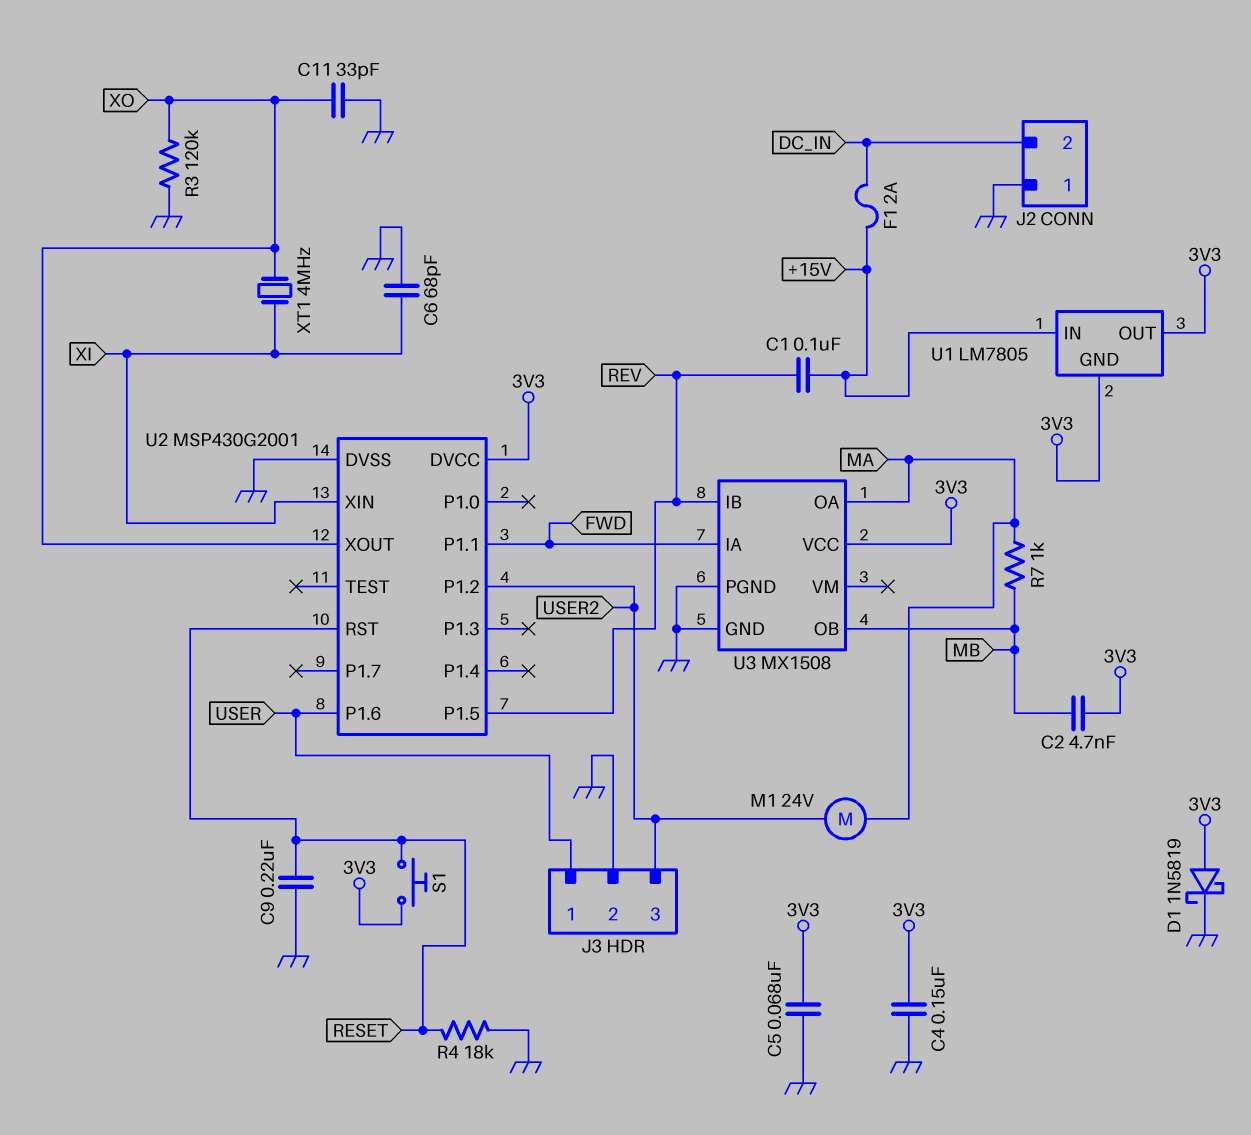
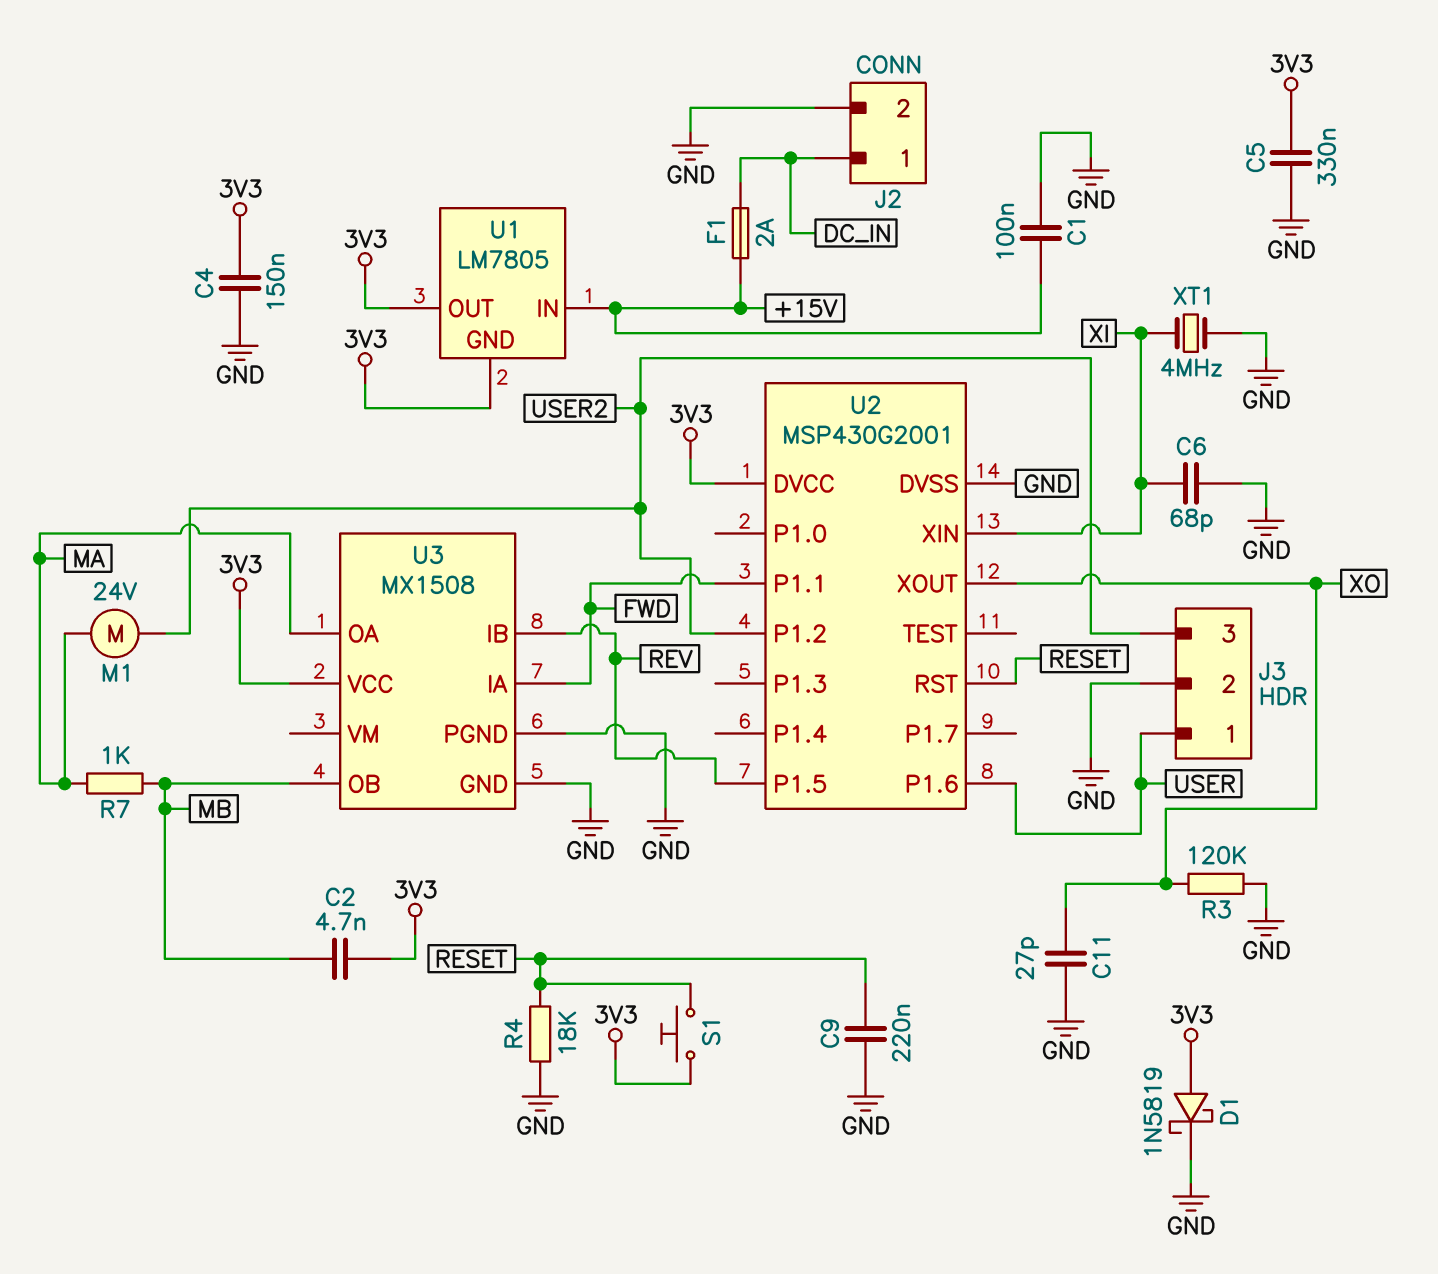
C1: 100nF (+15V, REV) -> 100nF (+15V, GND)
C5: 68nF (3V3, GND) -> 330nF (3V3, GND)
C11: 33pF (GND, XO) -> 27pF (GND, XO)
J2 pin 1: GND -> DC_IN
J2 pin 2: DC_IN -> GND
XT1: 4MHz (XI, XO) -> 4MHz (GND, XI)

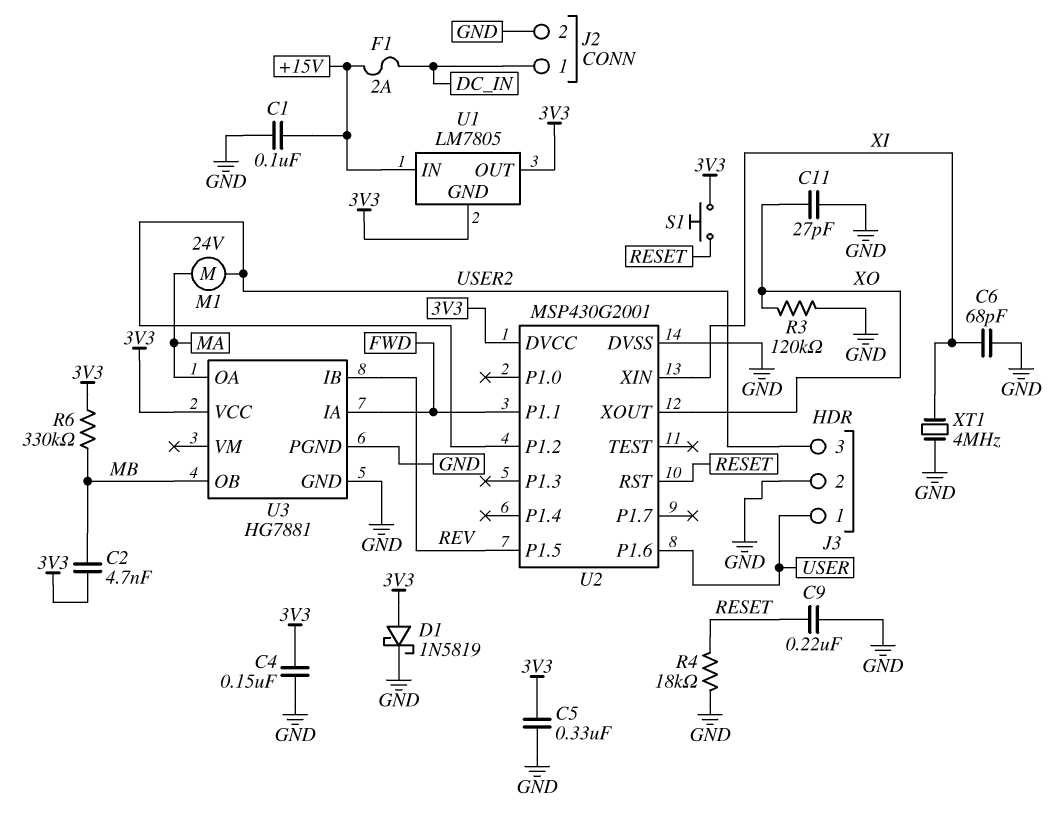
R6: none -> 330k (3V3, MB)
R7: 1k (MA, MB) -> none
U3: MX1508 -> HG7881

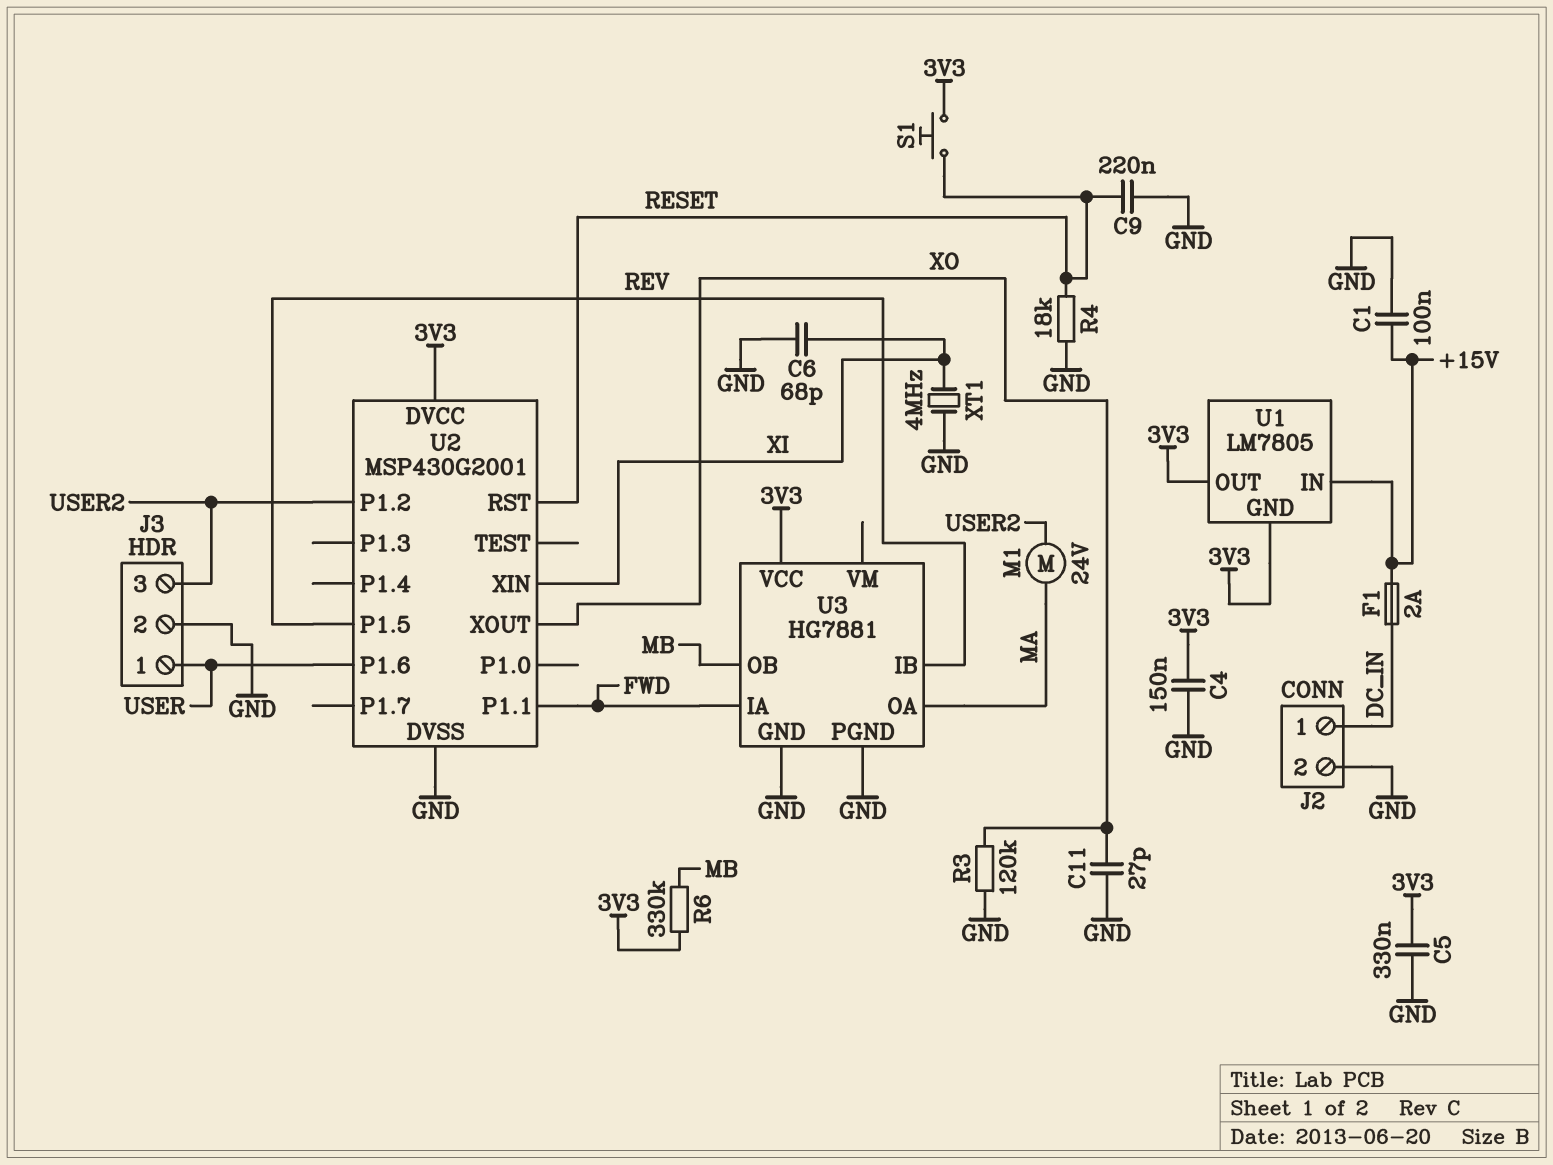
C2: 4.7nF (3V3, MB) -> none
D1: schottky 1N5819 (A 3V3, K GND) -> none

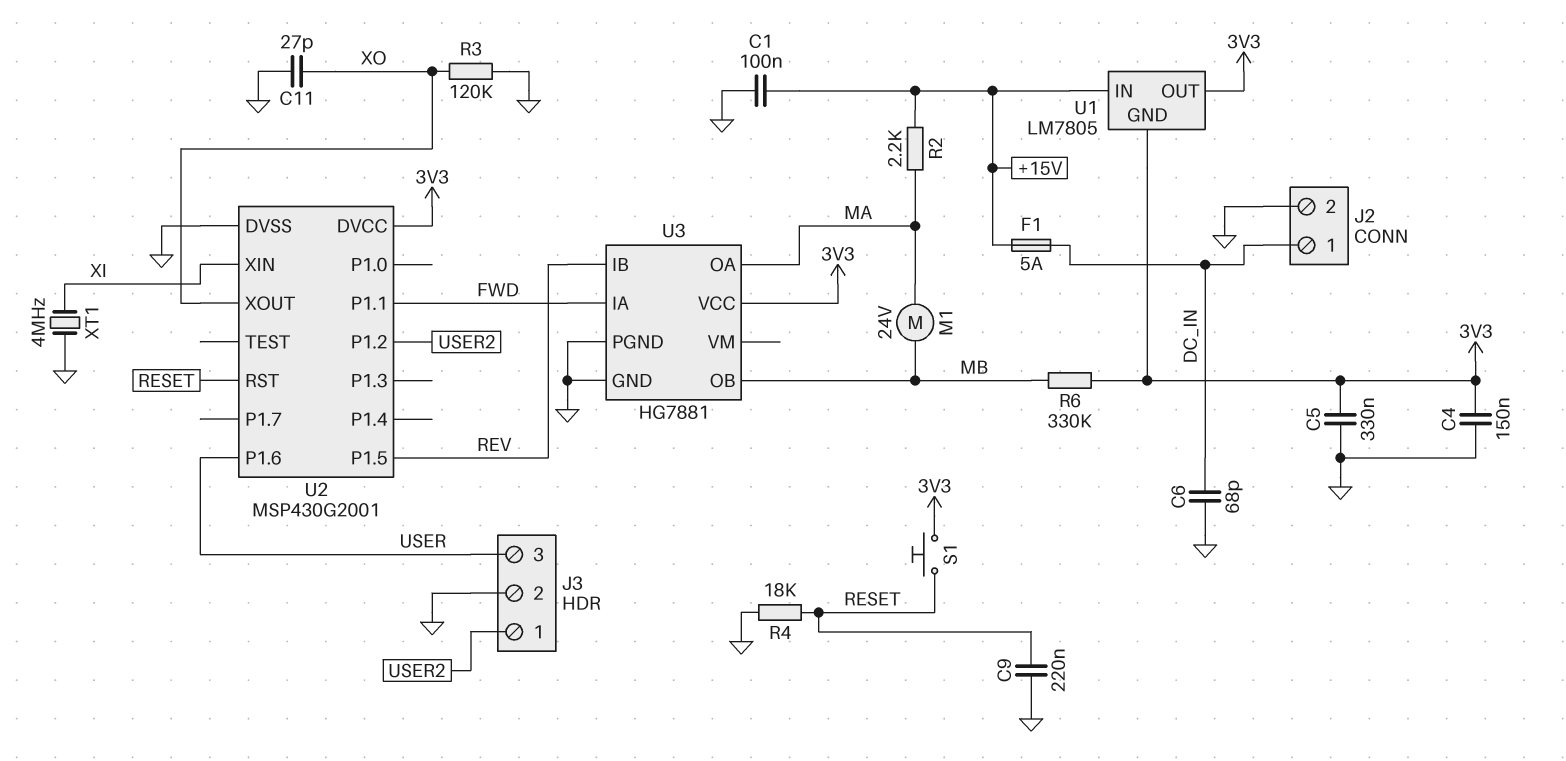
C6: 68pF (GND, XI) -> 68pF (DC_IN, GND)
F1: 2A (+15V, DC_IN) -> 5A (+15V, DC_IN)
J3 pin 1: USER -> USER2
J3 pin 3: USER2 -> USER
M1: motor 24V (MA, USER2) -> motor 24V (MA, MB)
R2: none -> 2.2k (+15V, MA)

